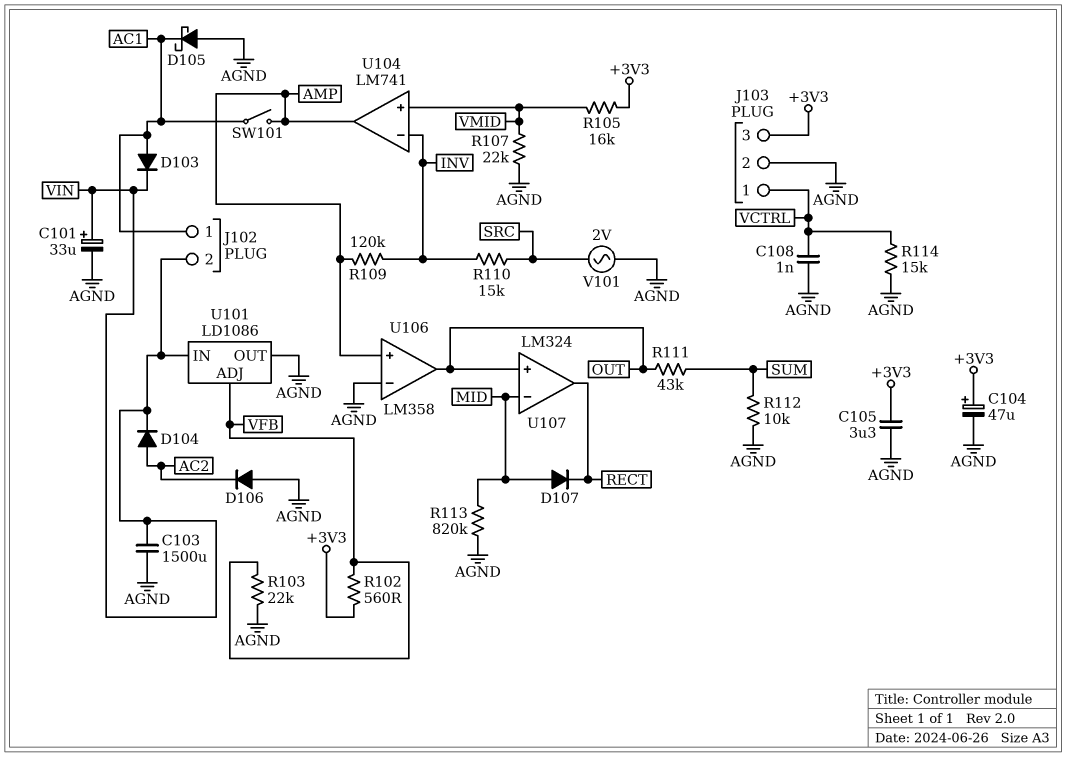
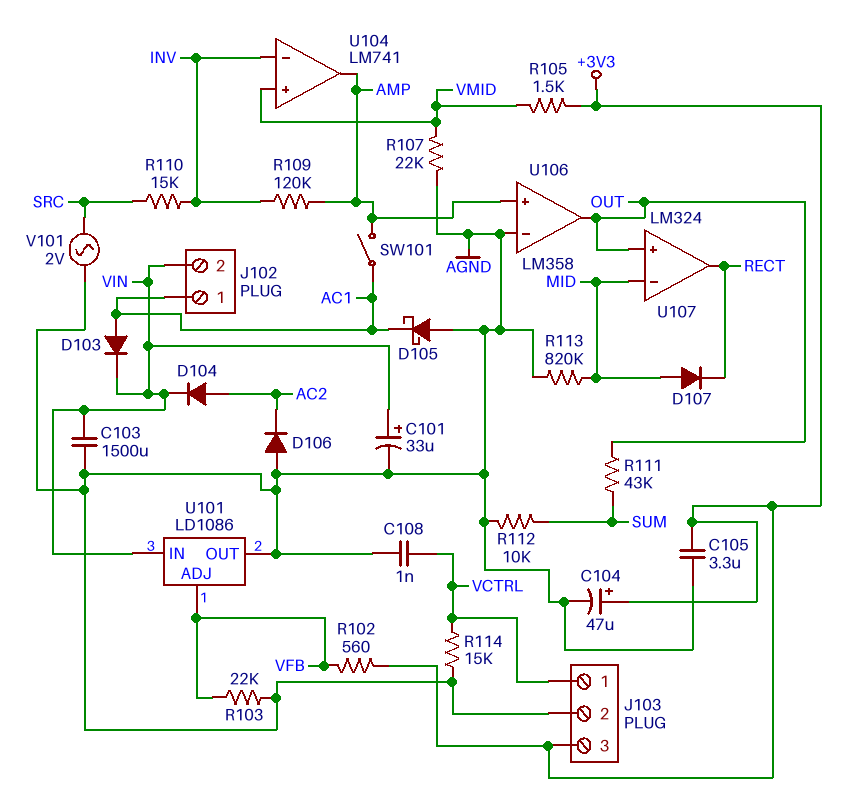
R105: 16k (+3V3, VMID) -> 1.5k (+3V3, VMID)

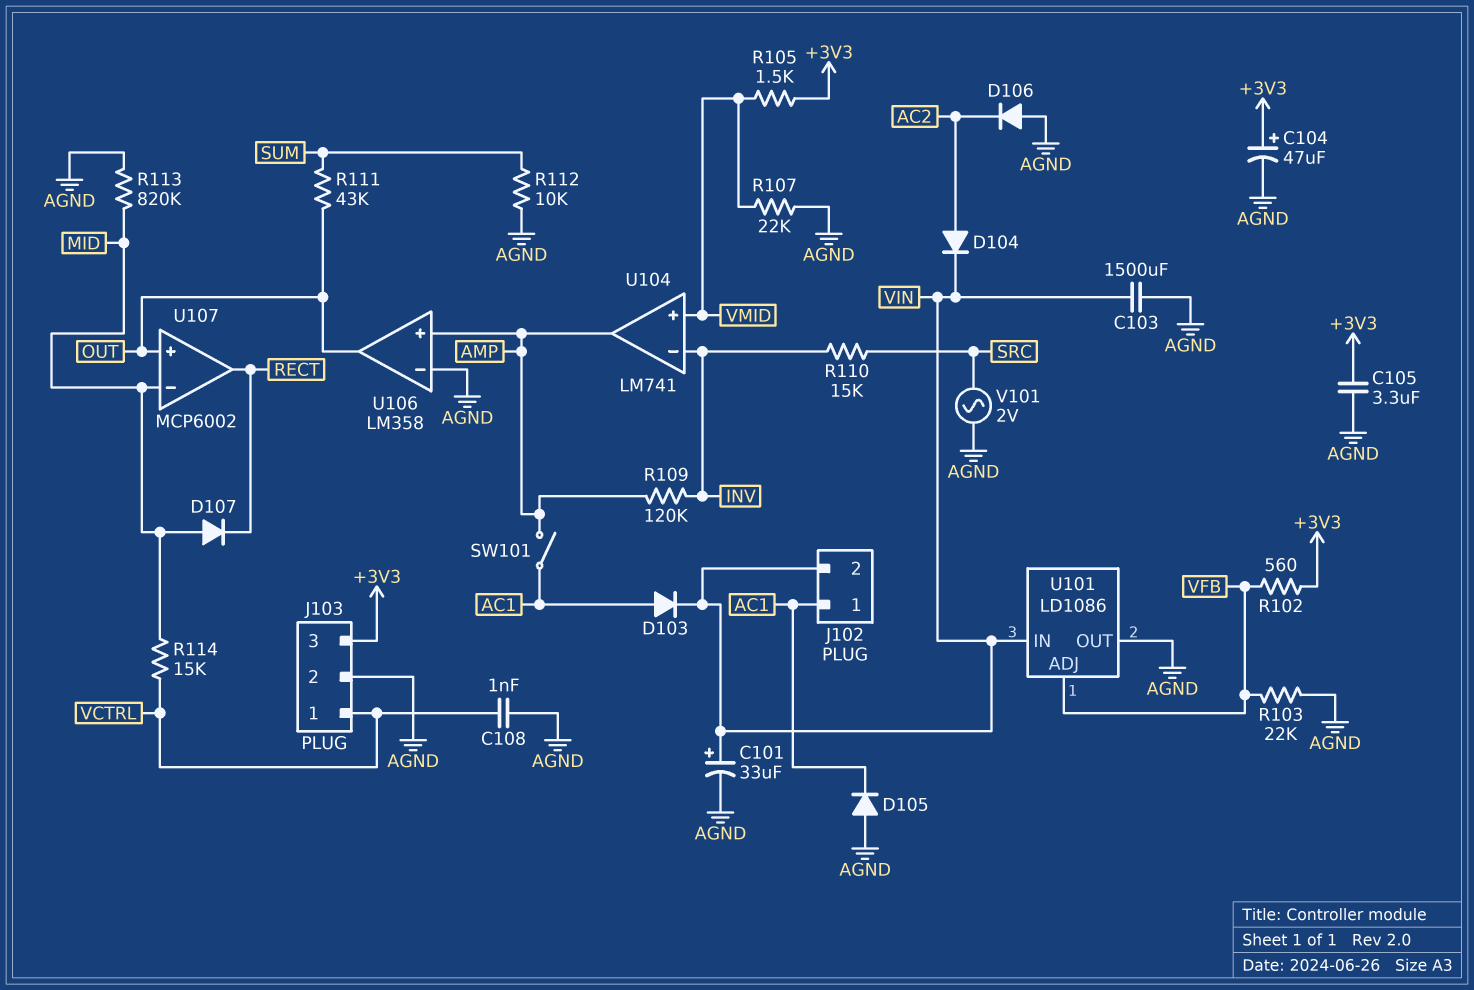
D105: schottky (A AGND, K AC1) -> diode (A AGND, K AC1)
R114: 15k (AGND, VCTRL) -> 15k (MID, VCTRL)
U107: LM324 -> MCP6002

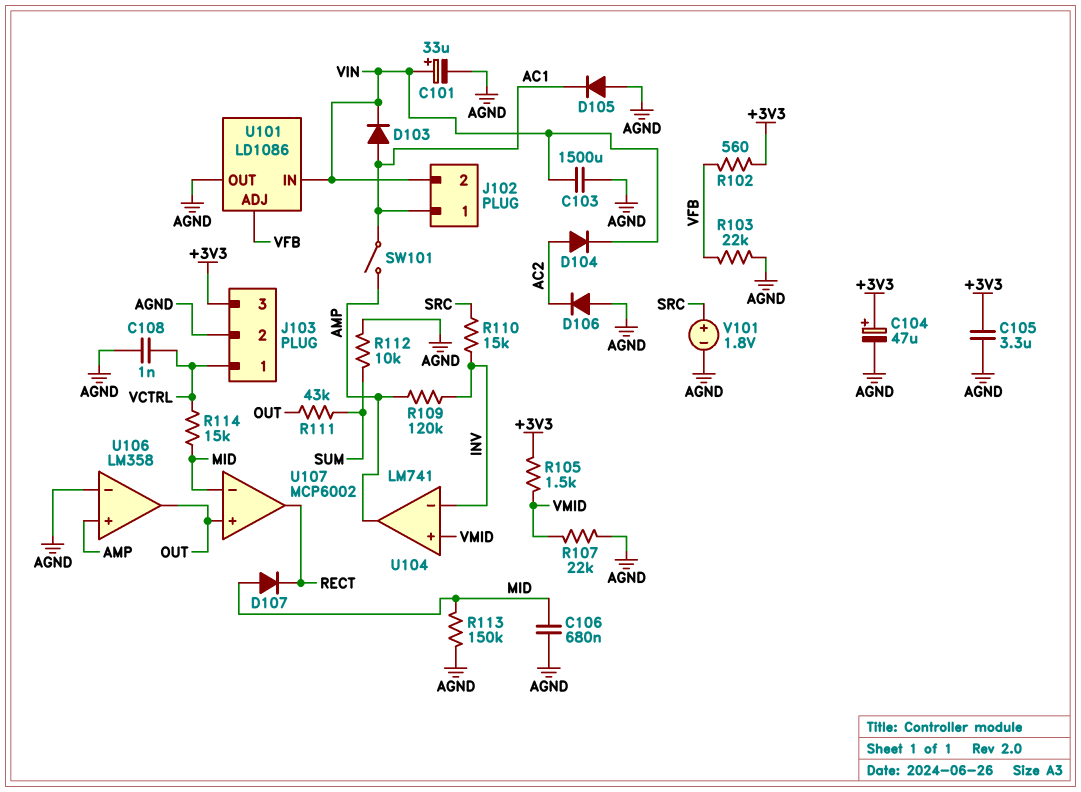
C106: none -> 680nF (AGND, MID)
R113: 820k (AGND, MID) -> 150k (AGND, MID)
V101: AC 2V (AGND, SRC) -> 1.8V (plus SRC, minus AGND)

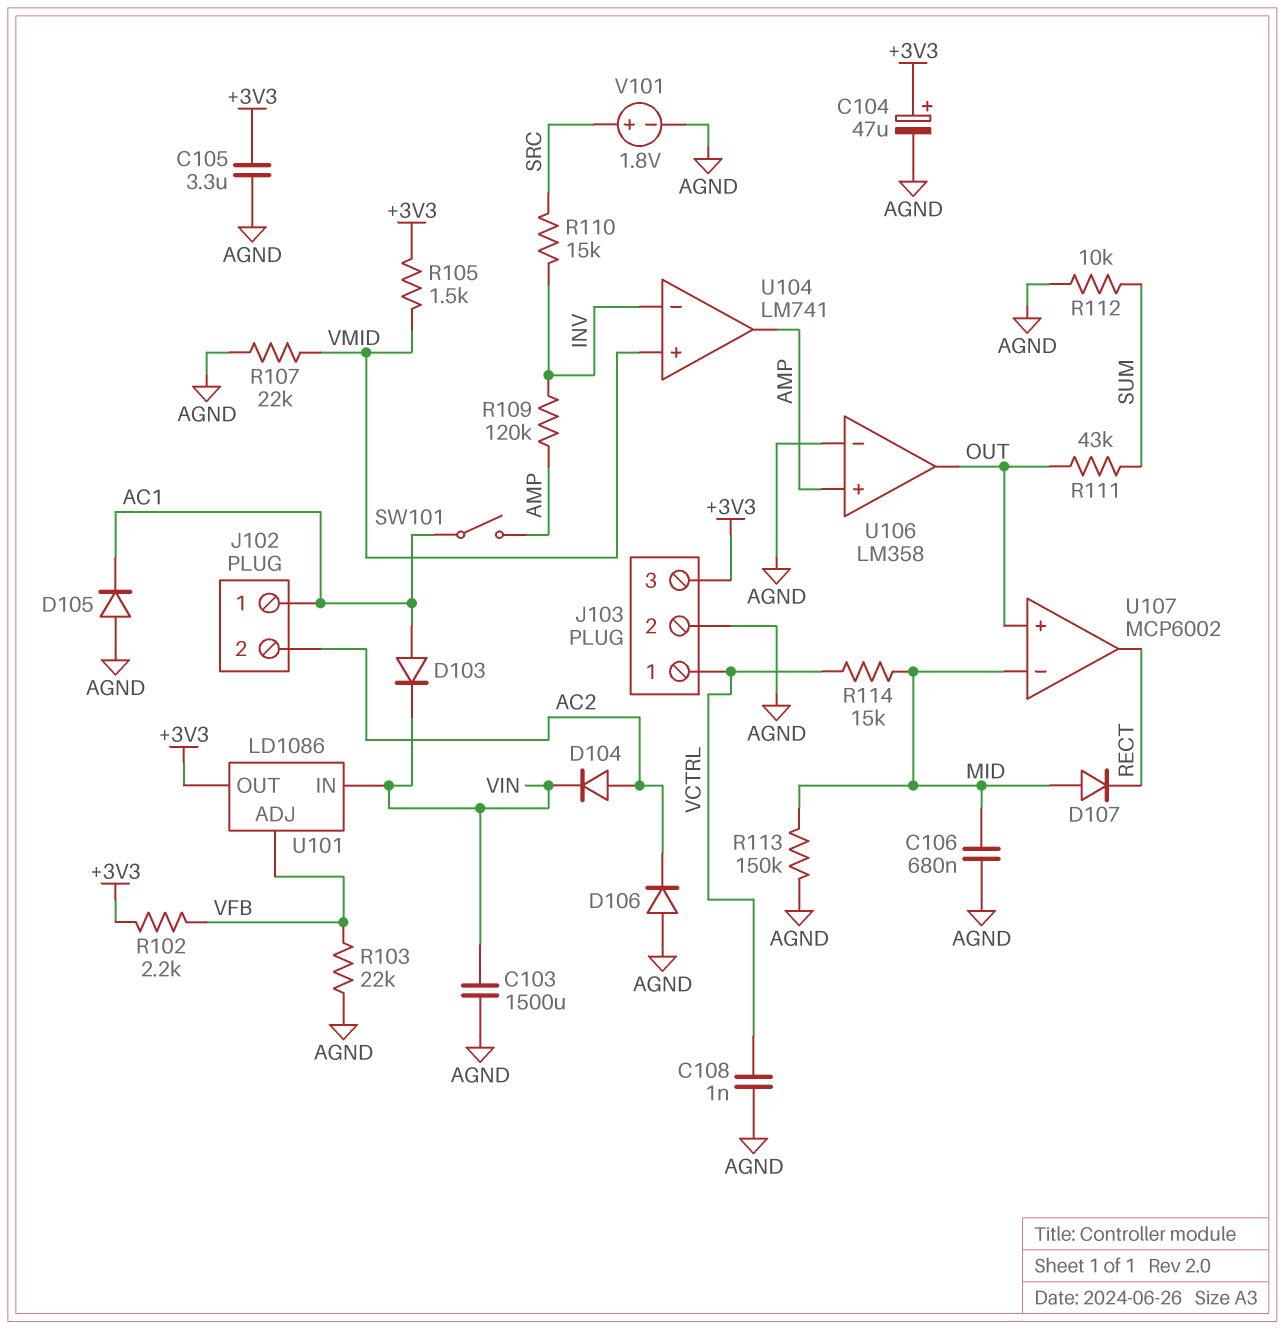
C101: 33uF (plus VIN, minus AGND) -> none
J102 pin 2: VIN -> AC2
R102: 560 (+3V3, VFB) -> 2.2k (+3V3, VFB)
U101 pin OUT: AGND -> +3V3

